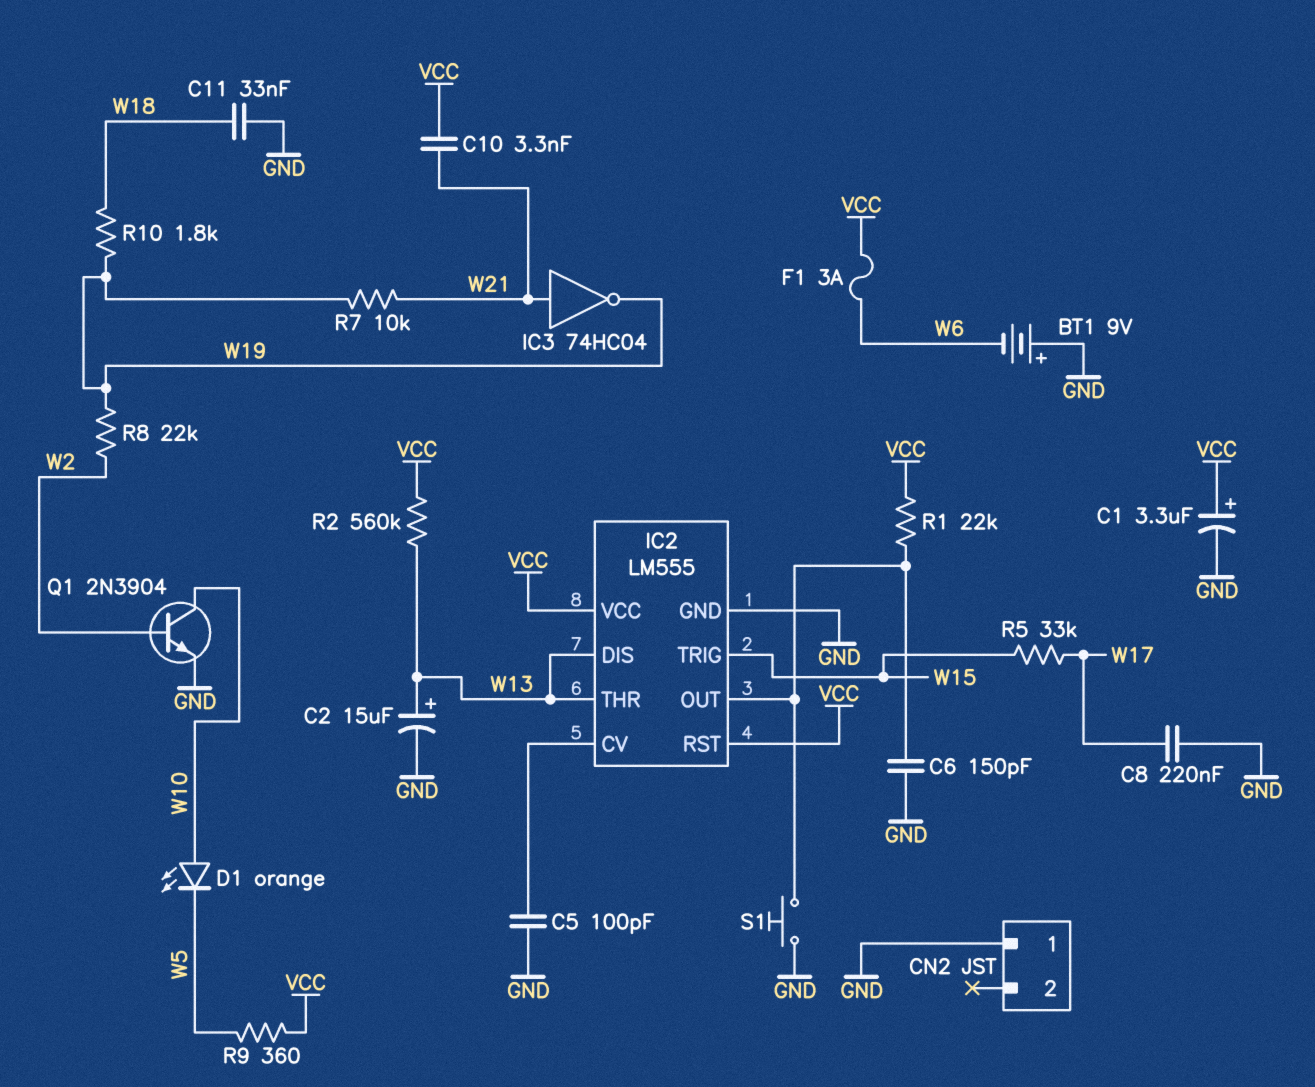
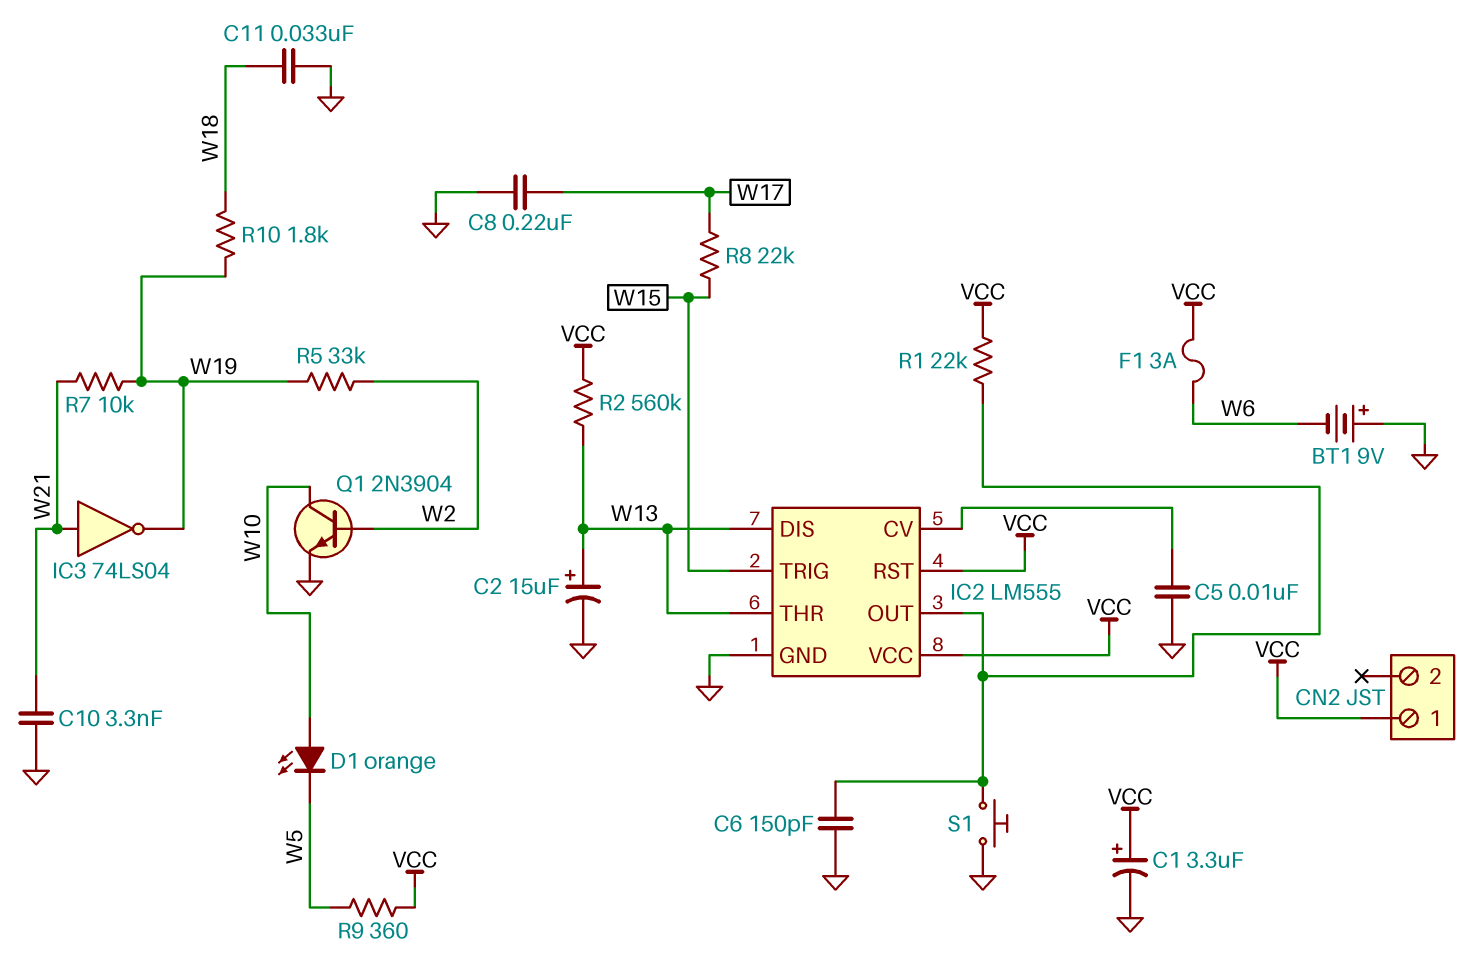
C5: 100pF (GND, IC2/CV) -> 10nF (GND, IC2/CV)
C10: 3.3nF (VCC, W21) -> 3.3nF (GND, W21)
CN2 pin 1: GND -> VCC
IC3: NOT 74HC04 (in W21, out W19) -> NOT 74LS04 (in W21, out W19)
R5: 33k (W15, W17) -> 33k (W2, W19)
R8: 22k (W2, W19) -> 22k (W15, W17)

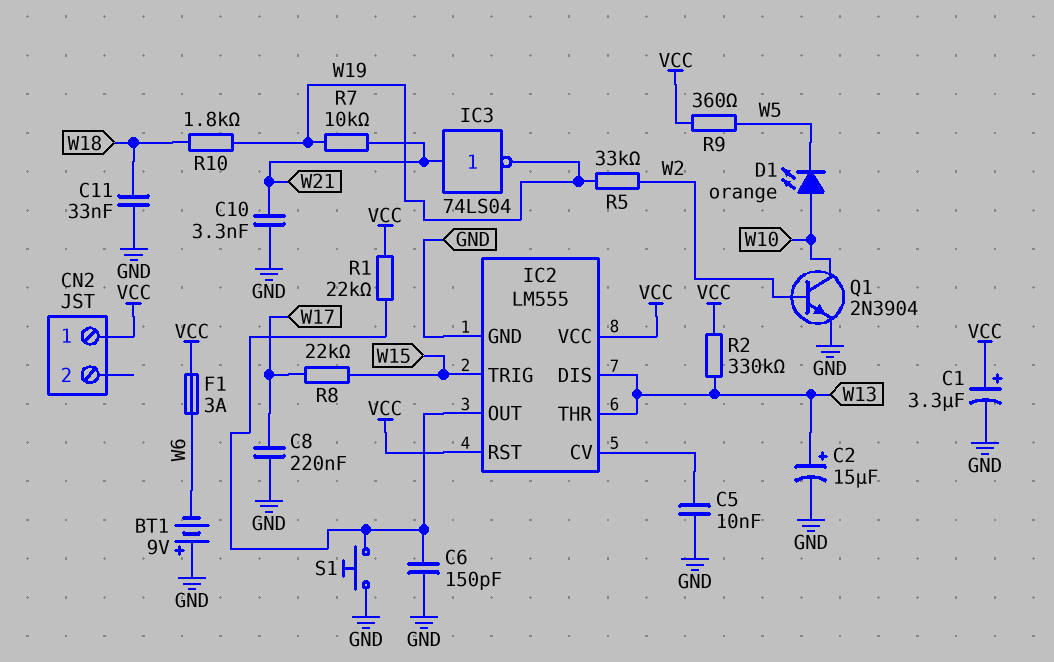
R2: 560k (VCC, W13) -> 330k (VCC, W13)

